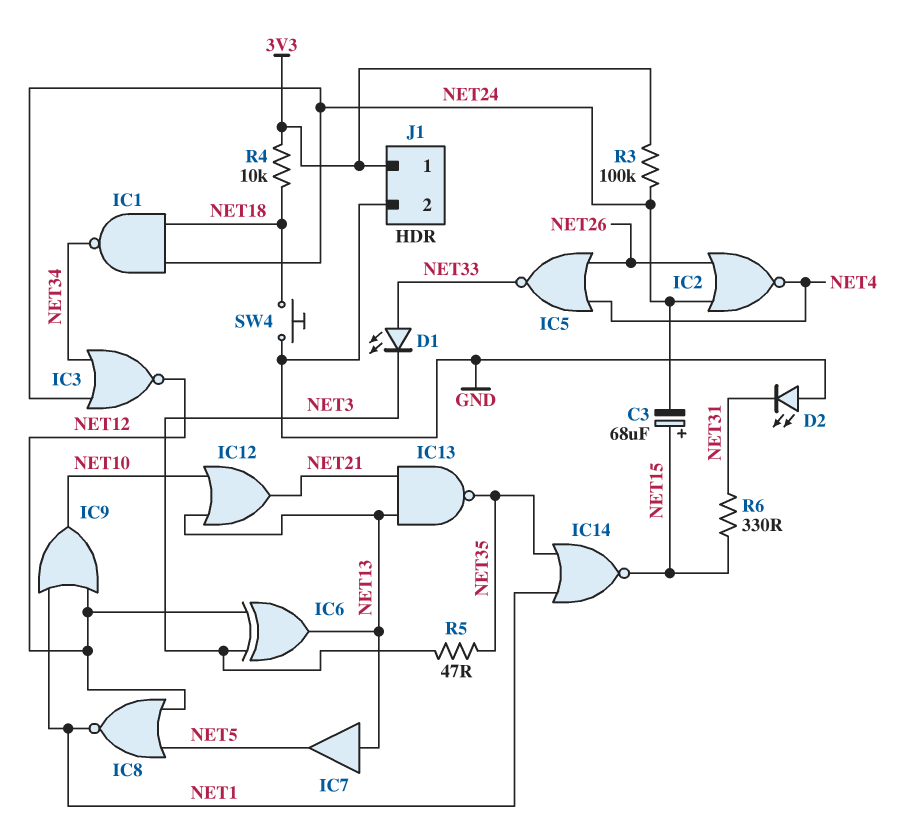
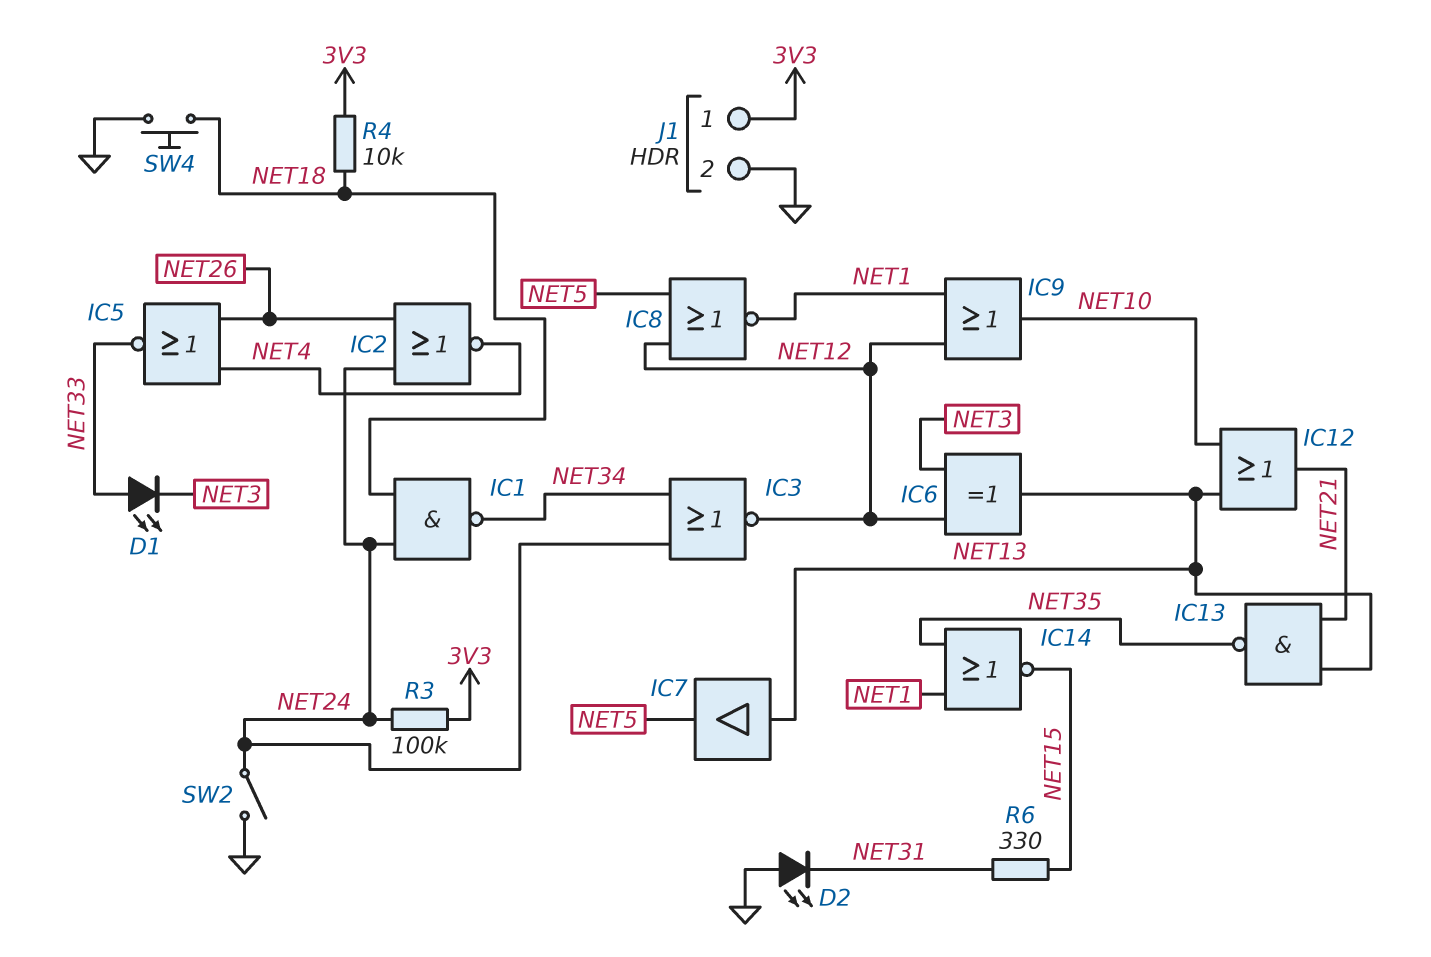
C3: 68uF (plus NET15, minus NET24) -> none
R5: 47 (NET3, NET35) -> none
SW2: none -> switch (GND, NET24)

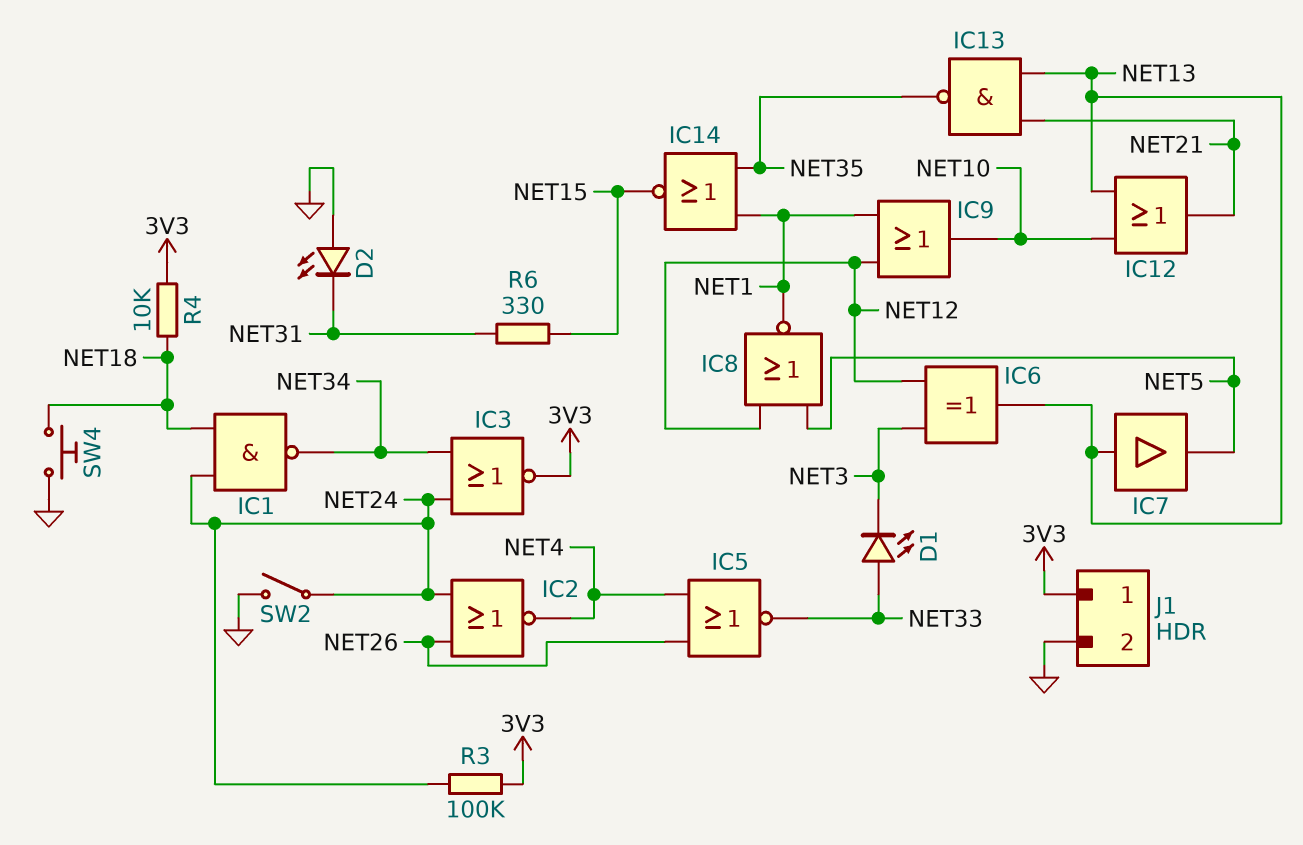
IC3: NOR (in NET24, in NET34, out NET12) -> NOR (in NET24, in NET34, out 3V3)

